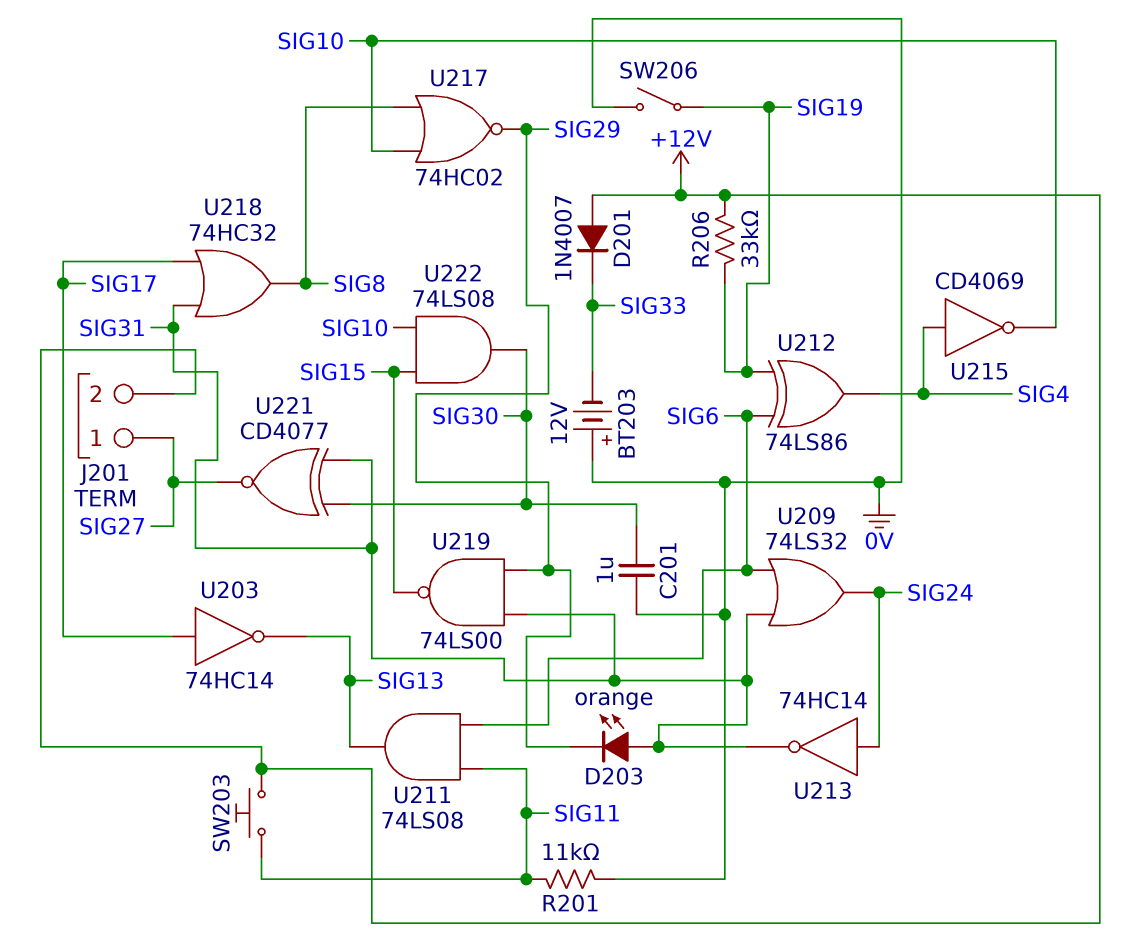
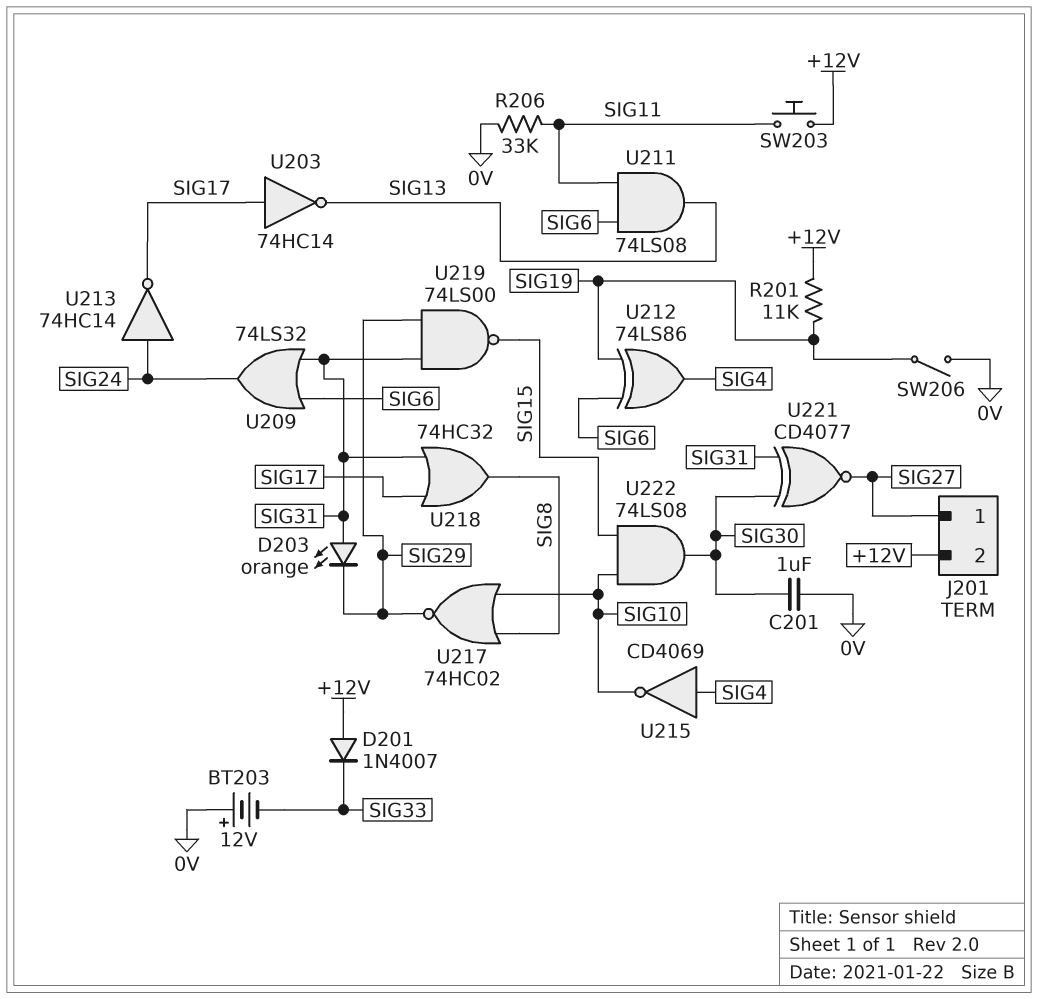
R201: 11k (0V, SIG11) -> 11k (+12V, SIG19)
R206: 33k (+12V, SIG19) -> 33k (0V, SIG11)
U213: NOT 74HC14 (in SIG24, out SIG31) -> NOT 74HC14 (in SIG24, out SIG17)

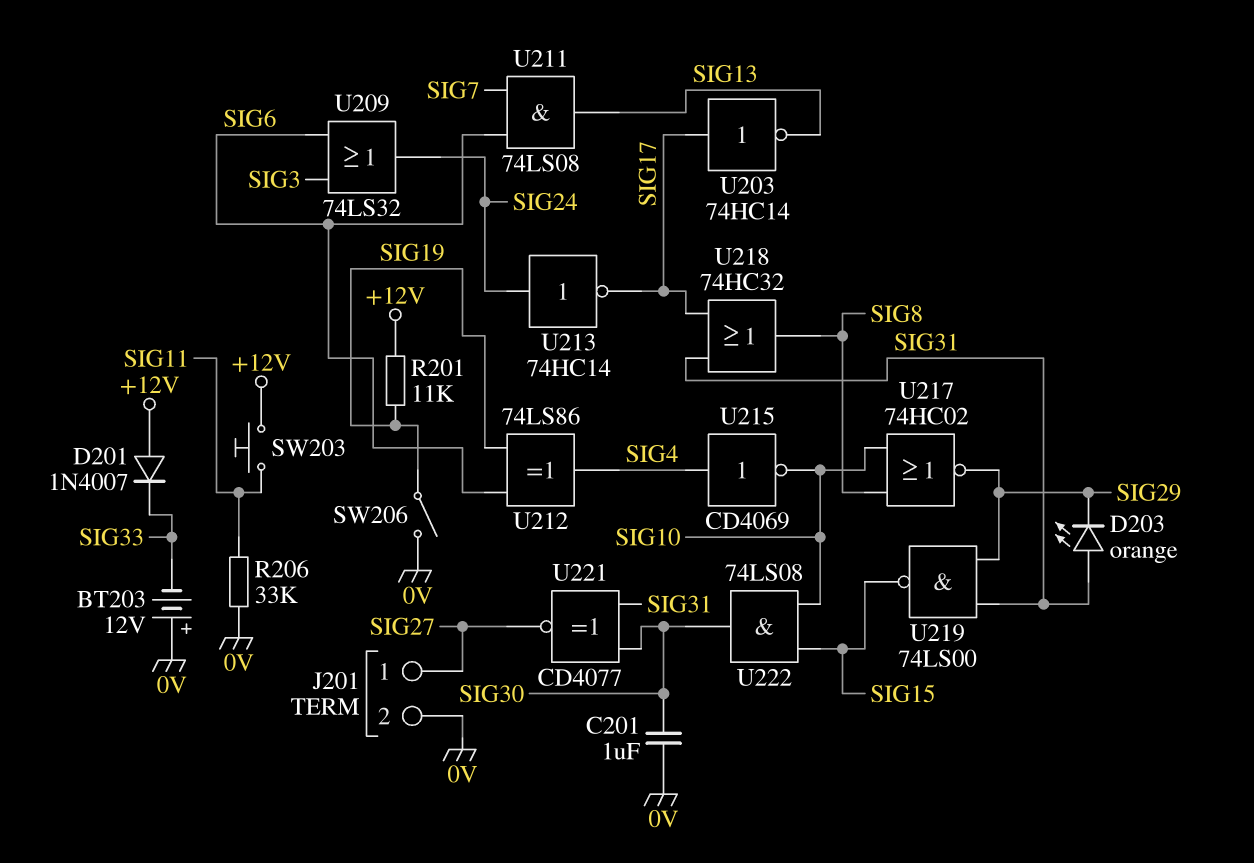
J201 pin 2: +12V -> 0V
U209: OR 74LS32 (in SIG6, in SIG31, out SIG24) -> OR 74LS32 (in SIG3, in SIG6, out SIG24)
U211: AND 74LS08 (in SIG6, in SIG11, out SIG13) -> AND 74LS08 (in SIG6, in SIG7, out SIG13)

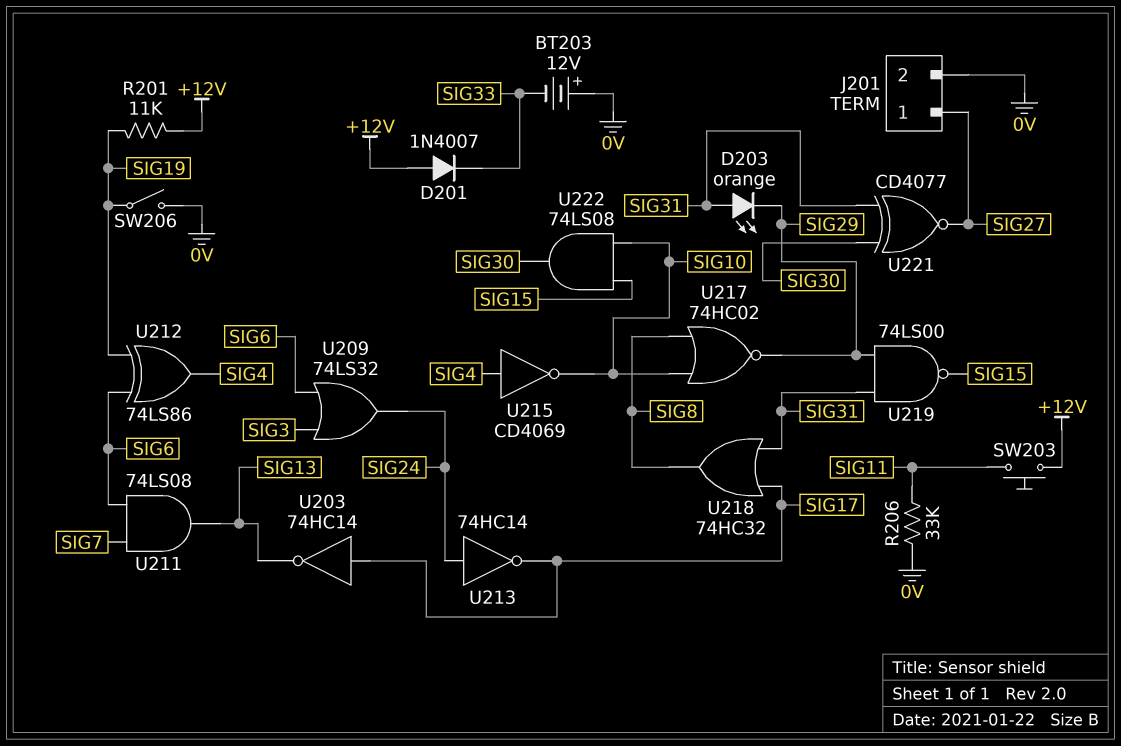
C201: 1uF (0V, SIG30) -> none

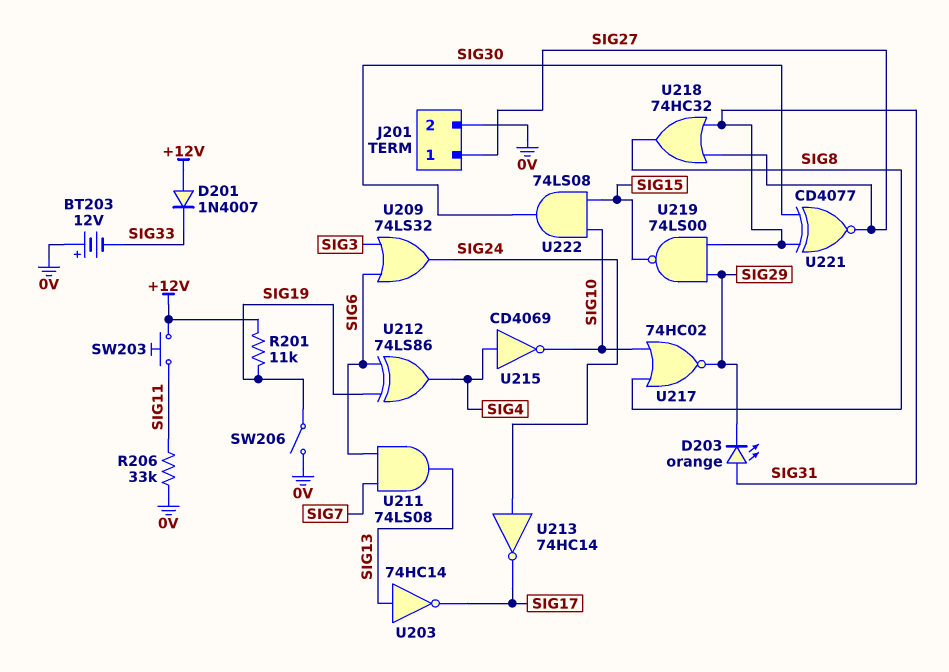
U203: NOT 74HC14 (in SIG17, out SIG13) -> NOT 74HC14 (in SIG13, out SIG17)
U218: OR 74HC32 (in SIG17, in SIG31, out SIG8) -> OR 74HC32 (in SIG27, in SIG31, out SIG8)

